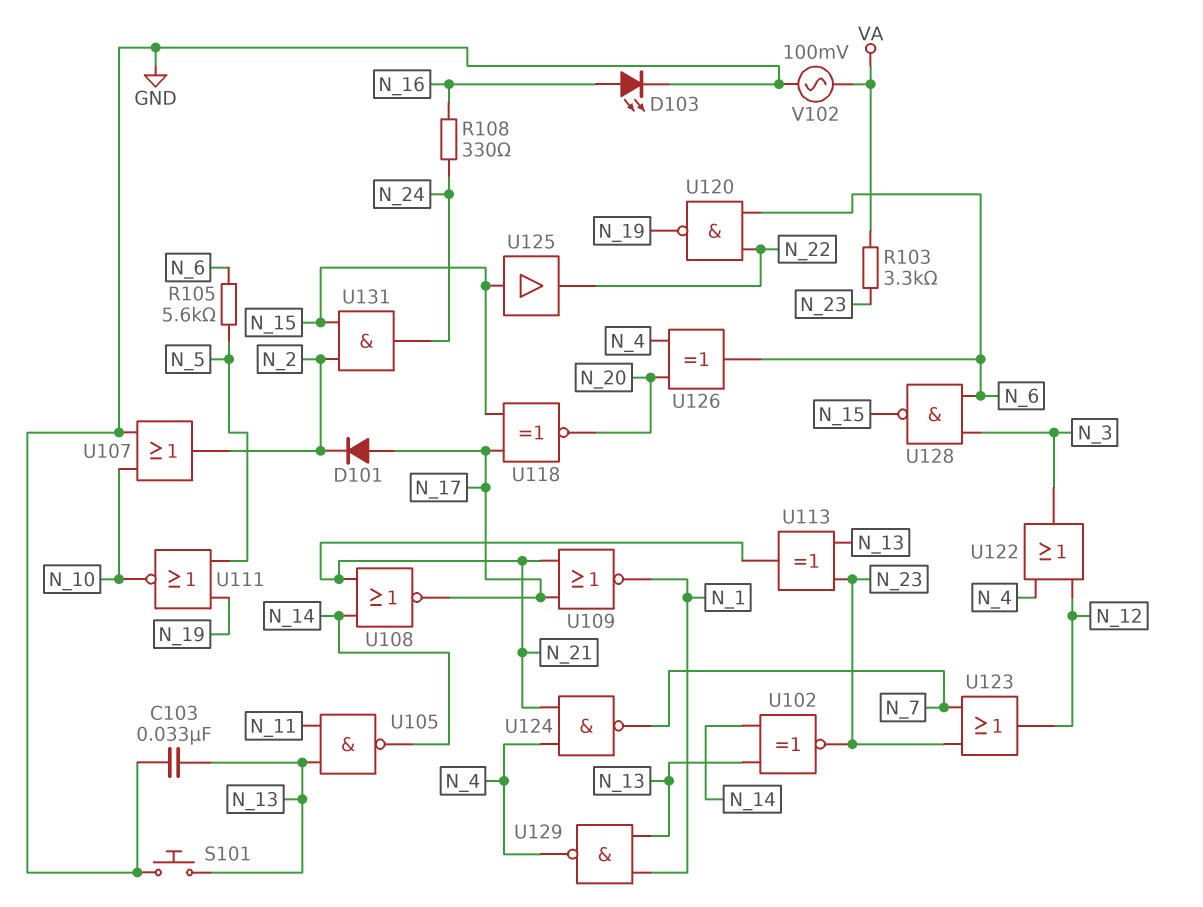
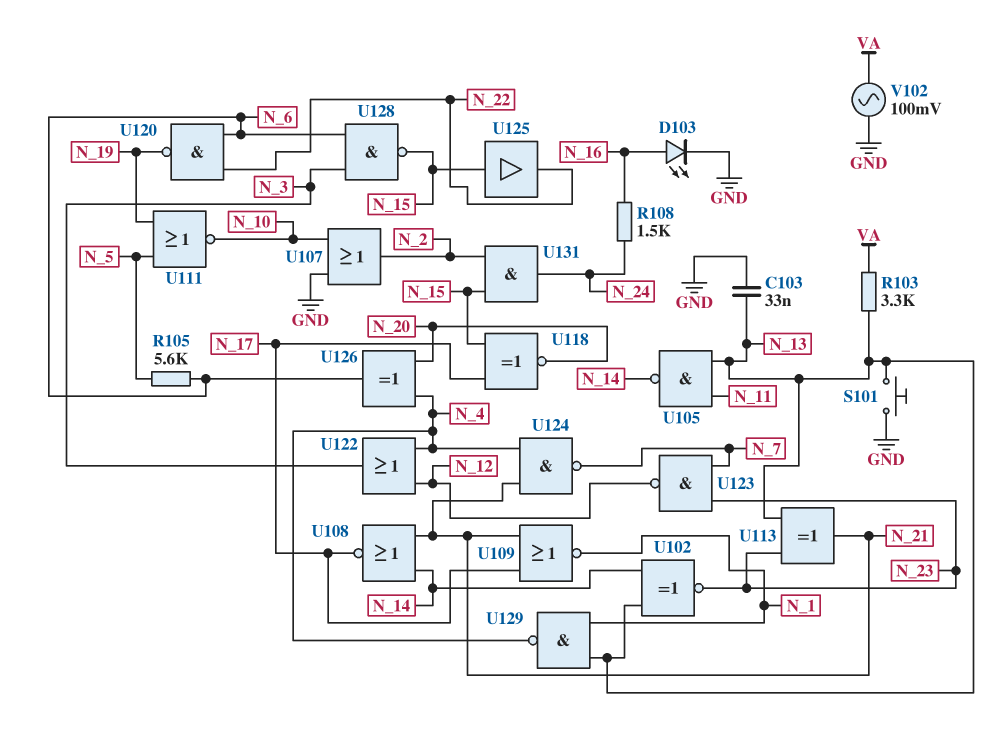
D101: diode (A N_17, K N_2) -> none
R103: 3.3k (N_23, VA) -> 3.3k (N_13, VA)
R108: 330 (N_16, N_24) -> 1.5k (N_16, N_24)
U123: OR (in N_7, in N_23, out N_12) -> NAND (in N_7, in N_23, out N_12)

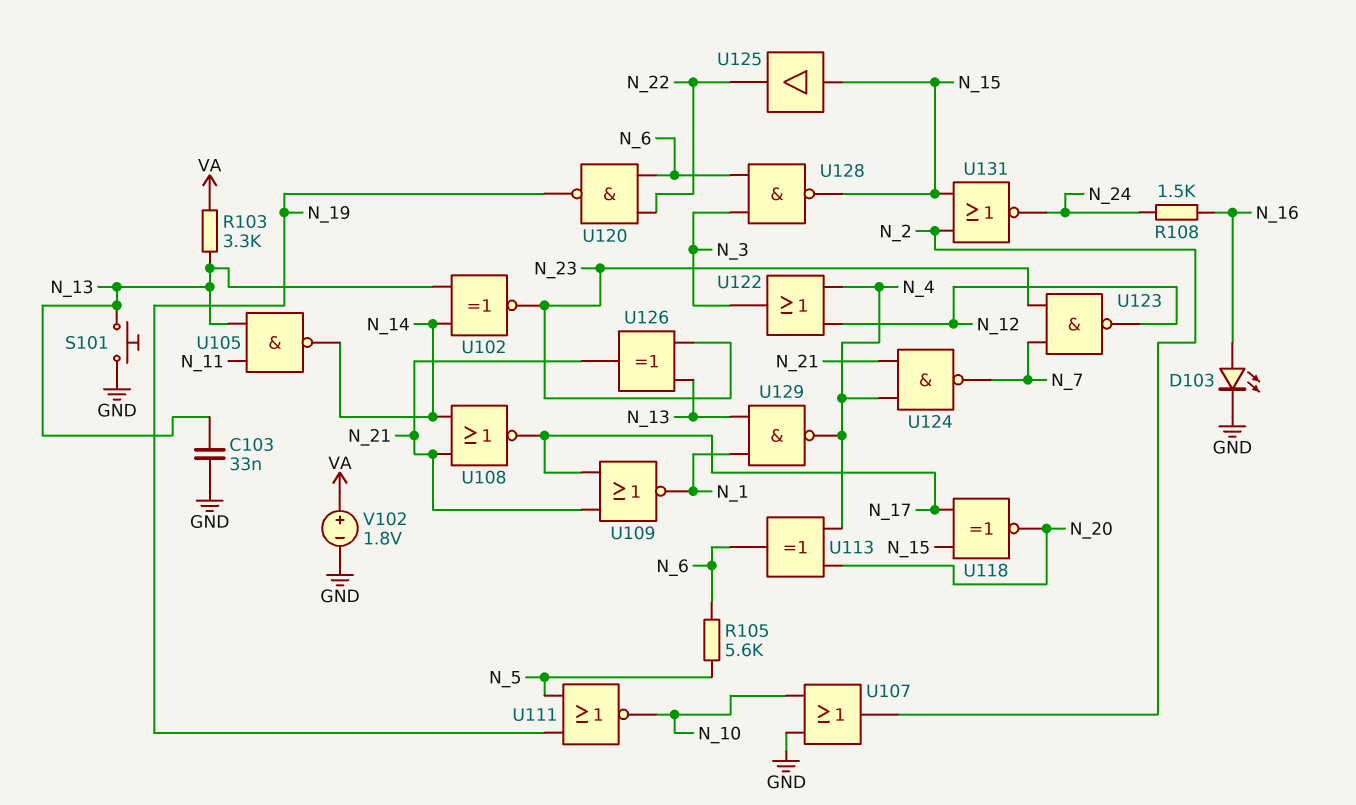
U113: XOR (in N_13, in N_23, out N_21) -> XOR (in N_4, in N_20, out N_6)
U126: XOR (in N_4, in N_20, out N_6) -> XOR (in N_13, in N_23, out N_21)
U131: AND (in N_2, in N_15, out N_24) -> NOR (in N_2, in N_15, out N_24)
V102: AC 100mV (GND, VA) -> 1.8V (plus VA, minus GND)

